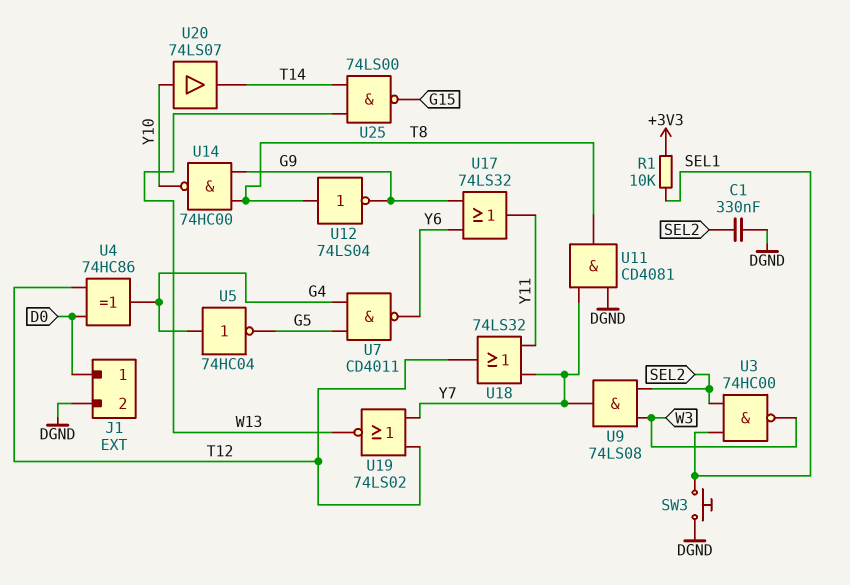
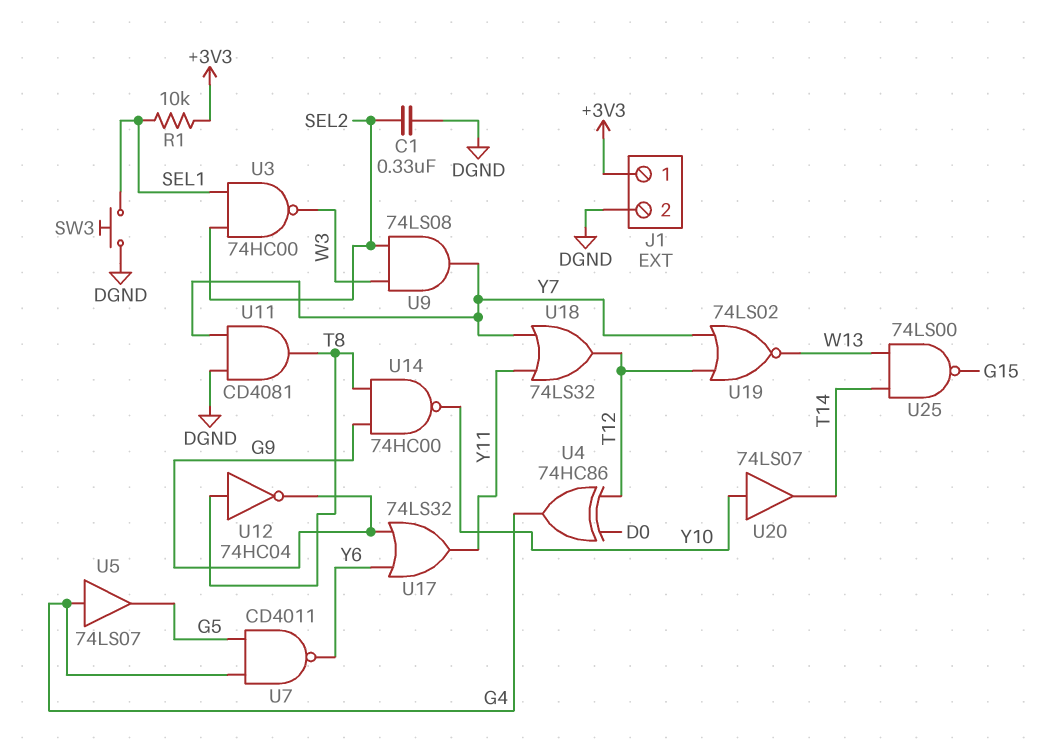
J1 pin 1: D0 -> +3V3
U5: NOT 74HC04 (in G4, out G5) -> buffer 74LS07 (in G4, out G5)
U12: NOT 74LS04 (in T8, out G9) -> NOT 74HC04 (in T8, out G9)

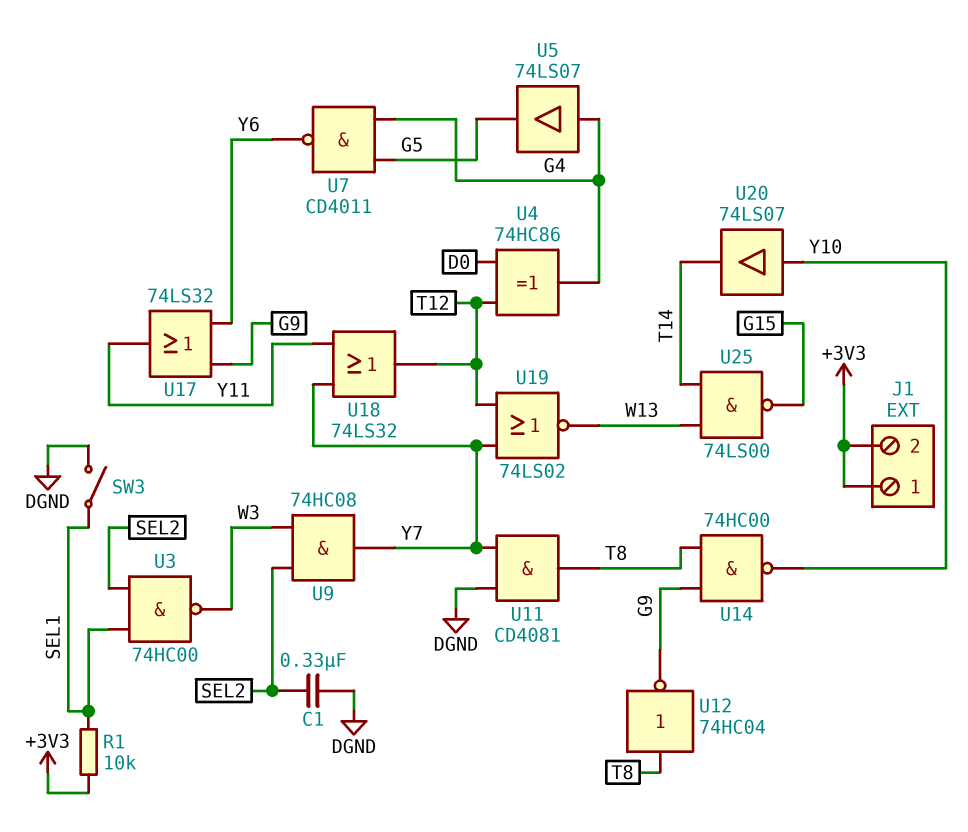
J1 pin 2: DGND -> +3V3
SW3: button (DGND, SEL1) -> switch (DGND, SEL1)
U9: AND 74LS08 (in SEL2, in W3, out Y7) -> AND 74HC08 (in SEL2, in W3, out Y7)

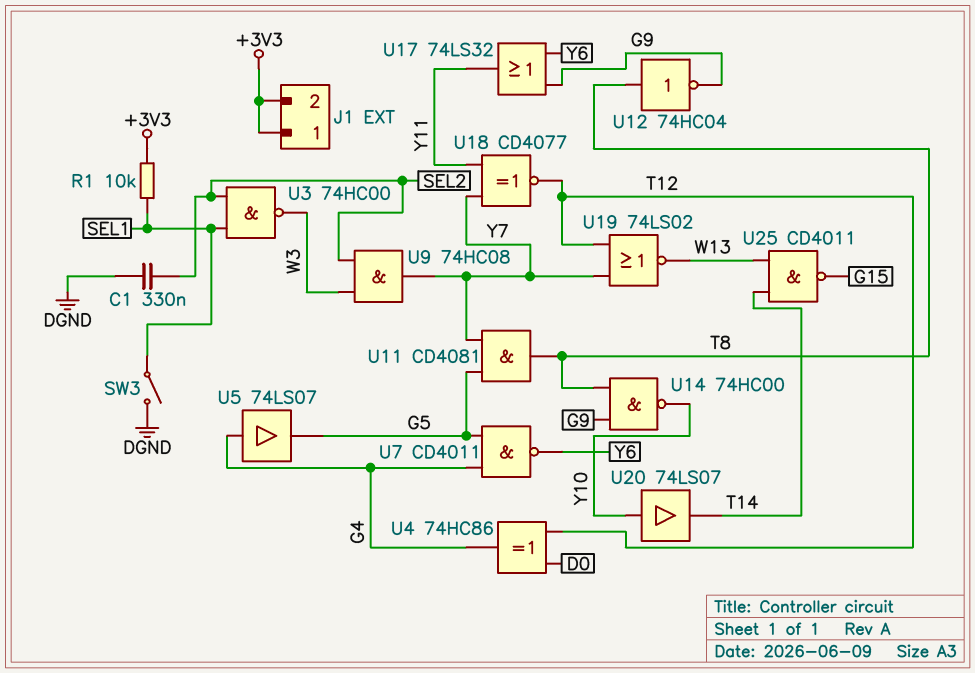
U11: AND CD4081 (in DGND, in Y7, out T8) -> AND CD4081 (in G5, in Y7, out T8)
U18: OR 74LS32 (in Y7, in Y11, out T12) -> XNOR CD4077 (in Y7, in Y11, out T12)
U25: NAND 74LS00 (in T14, in W13, out G15) -> NAND CD4011 (in T14, in W13, out G15)

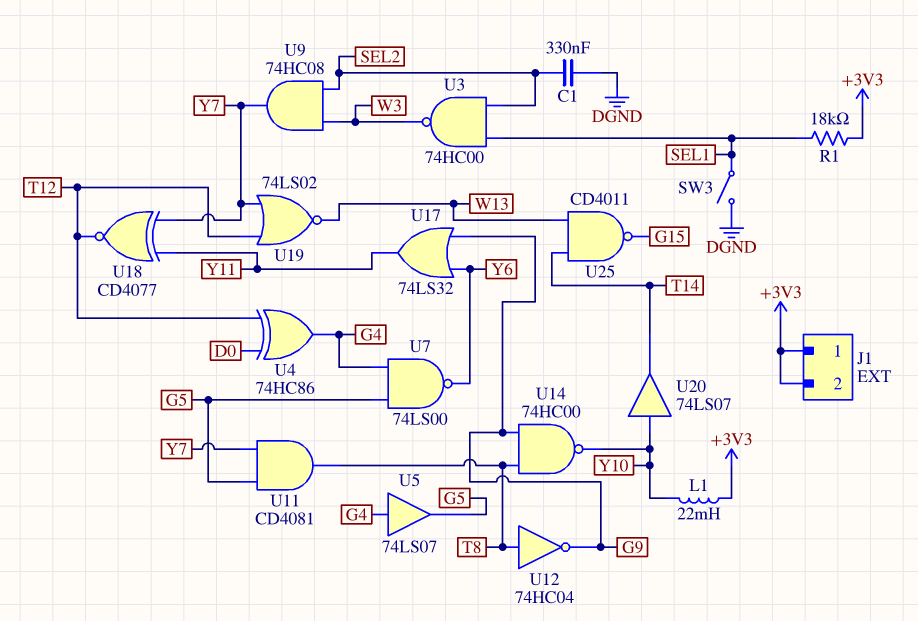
L1: none -> 22mH (+3V3, Y10)
R1: 10k (+3V3, SEL1) -> 18k (+3V3, SEL1)
U7: NAND CD4011 (in G4, in G5, out Y6) -> NAND 74LS00 (in G4, in G5, out Y6)

